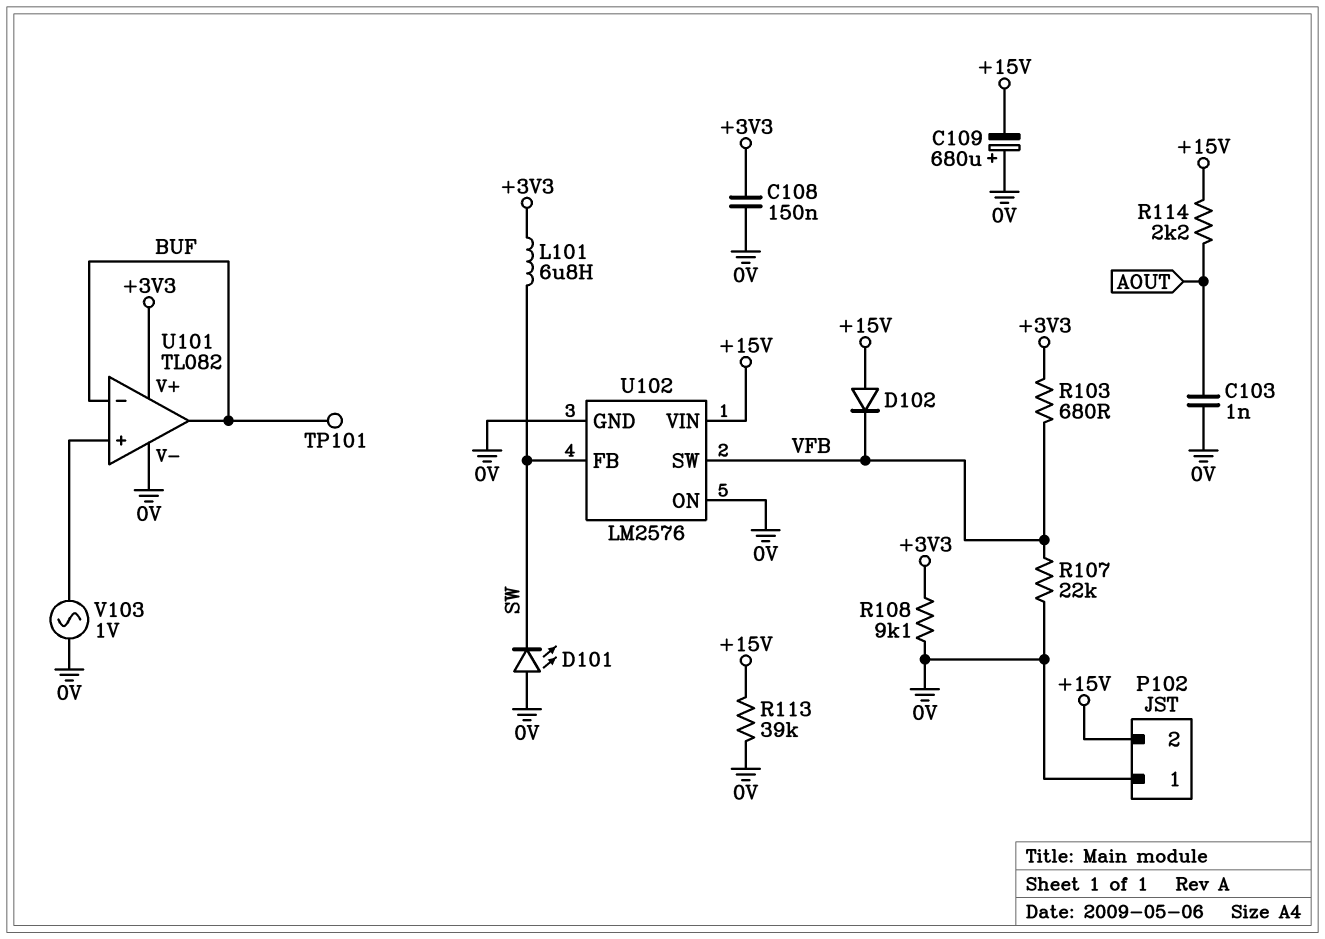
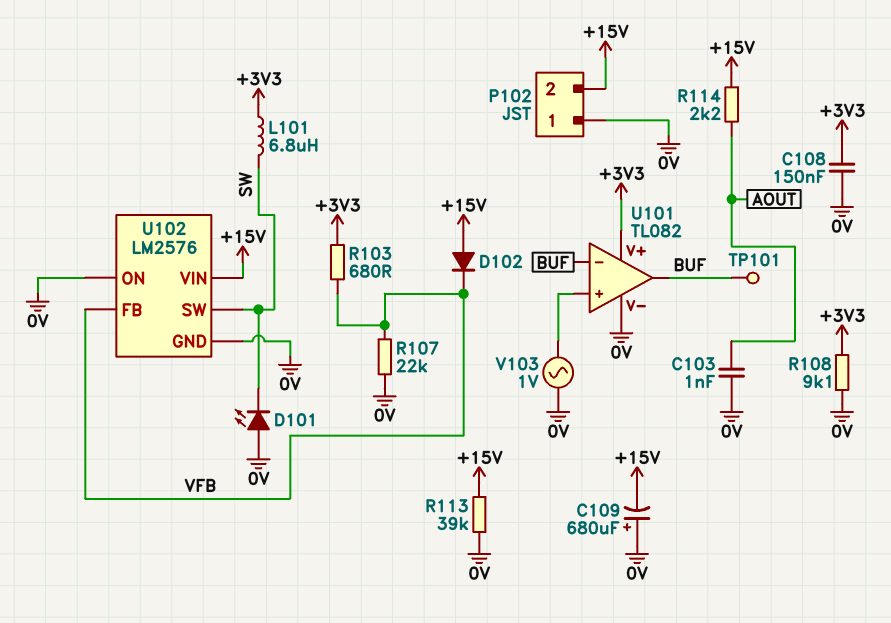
U102 pin FB: SW -> VFB
U102 pin SW: VFB -> SW

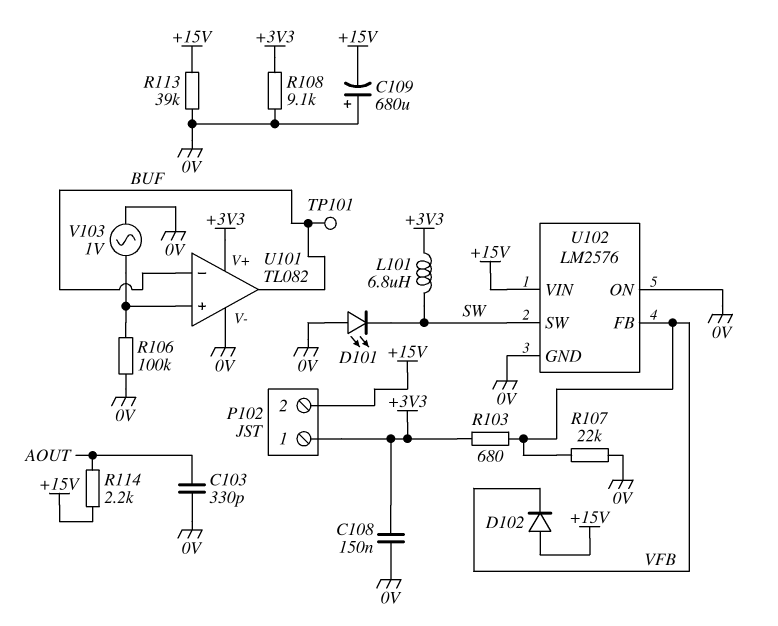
C103: 1nF (0V, AOUT) -> 330pF (0V, AOUT)
P102 pin 1: 0V -> +3V3
R106: none -> 100k (0V, U101/in+)

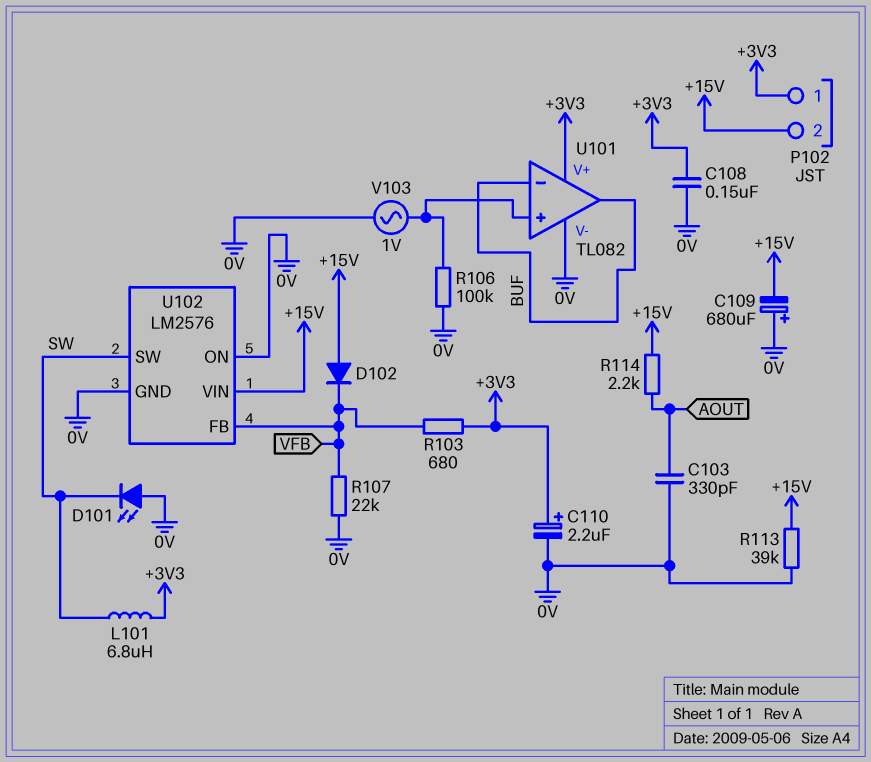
C110: none -> 2.2uF (plus +3V3, minus 0V)
R108: 9.1k (+3V3, 0V) -> none
TP101: test point (BUF) -> none

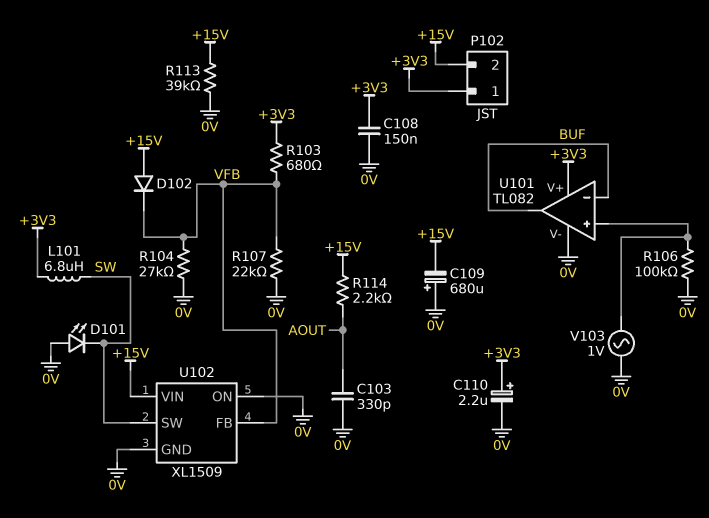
R104: none -> 27k (0V, VFB)
U102: LM2576 -> XL1509

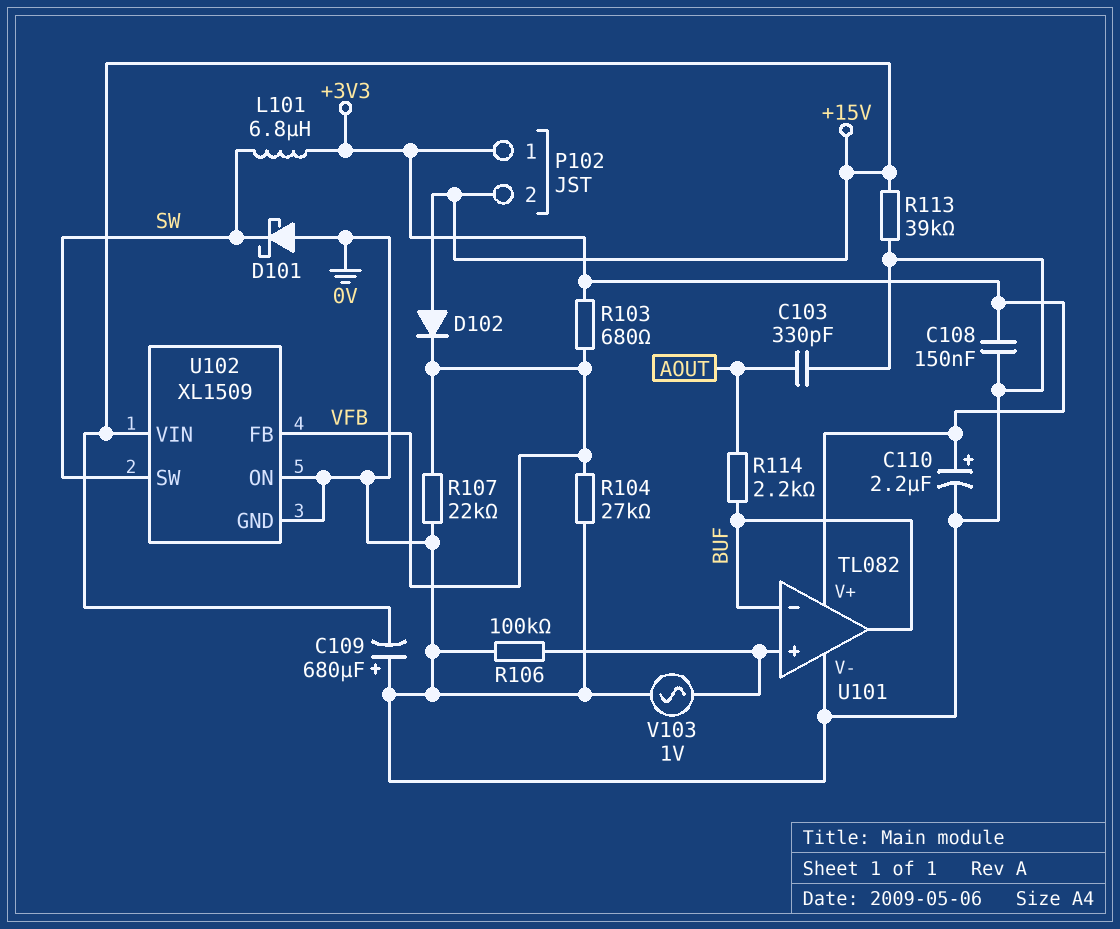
D101: LED (A 0V, K SW) -> schottky (A 0V, K SW)
R114: 2.2k (+15V, AOUT) -> 2.2k (AOUT, BUF)

